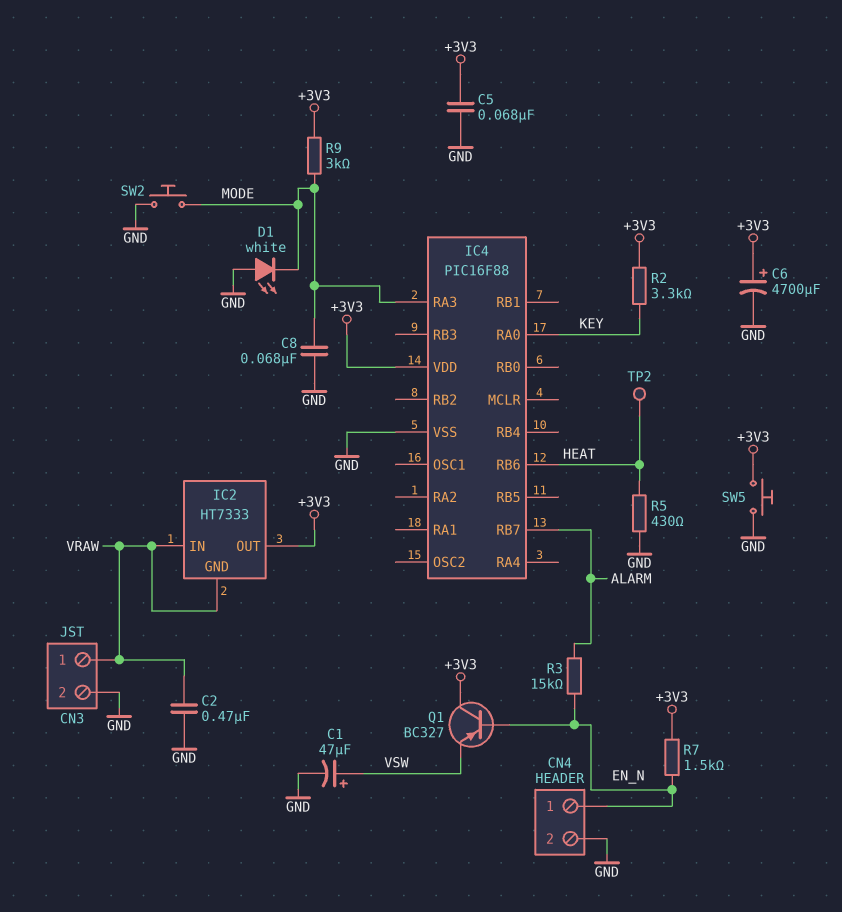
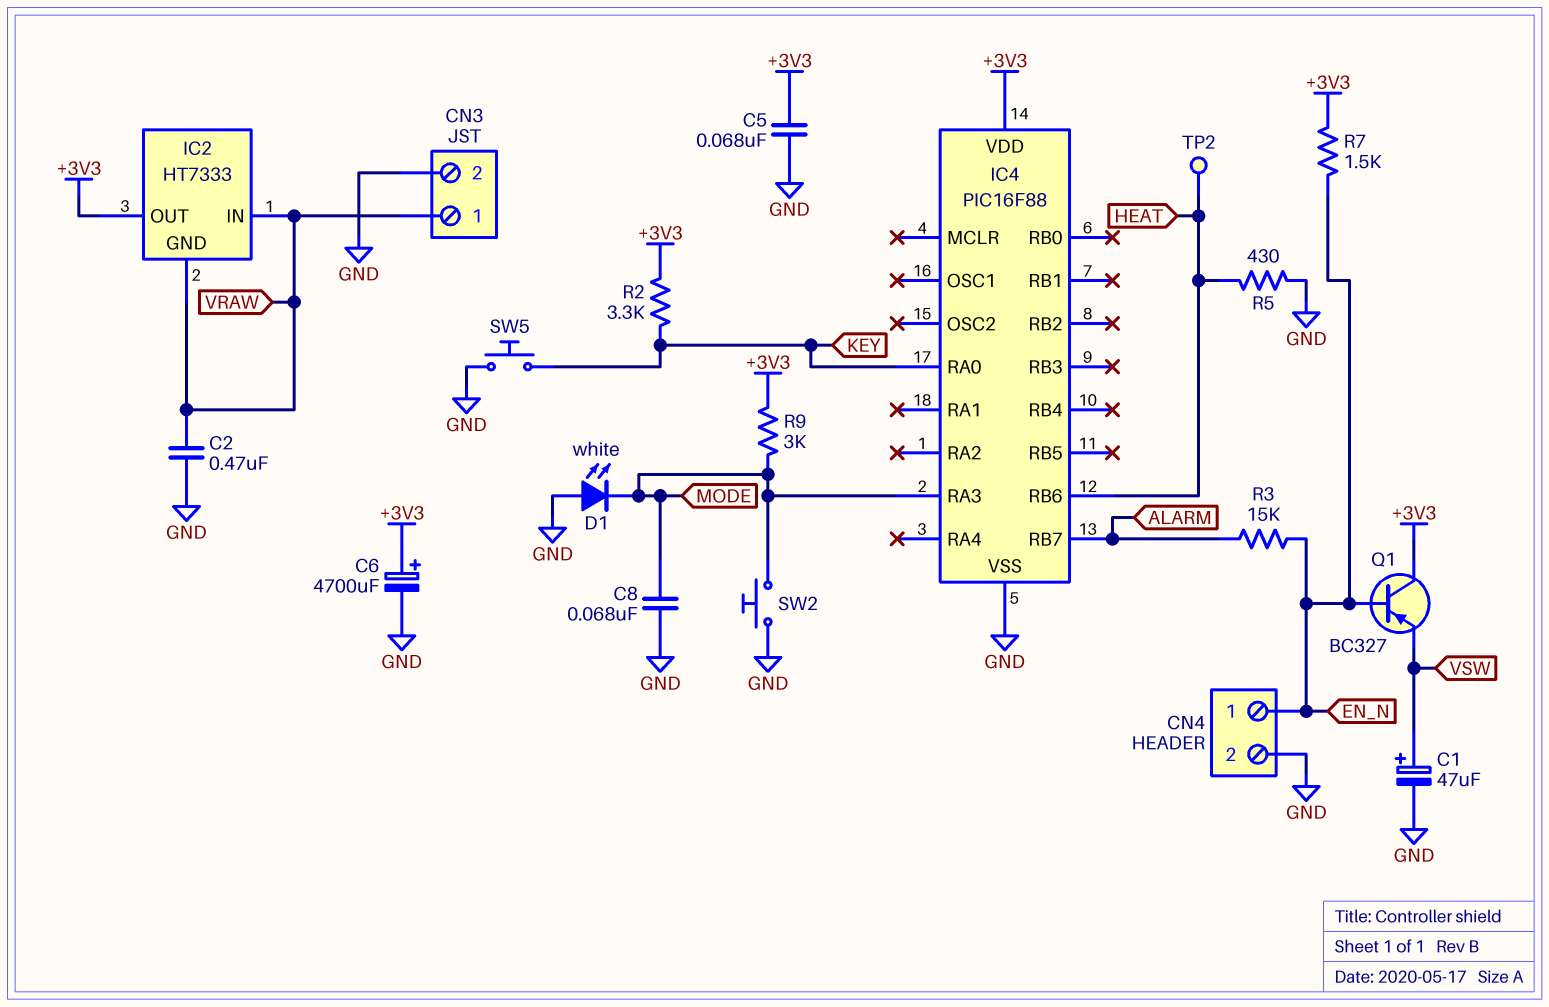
SW5: button (+3V3, GND) -> button (GND, KEY)

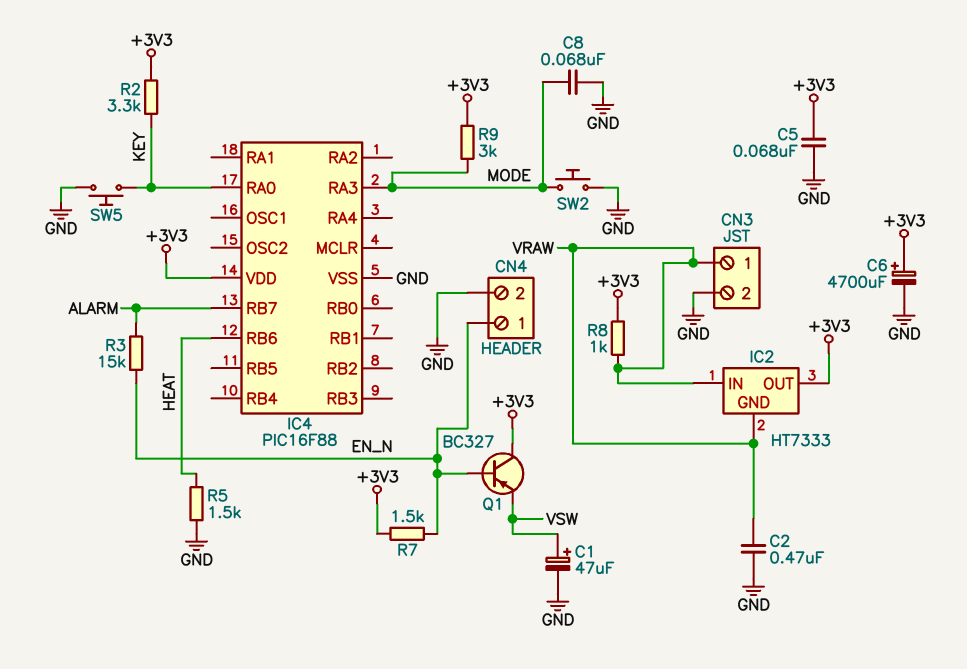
D1: LED white (A GND, K MODE) -> none
R5: 430 (GND, HEAT) -> 1.5k (GND, HEAT)
R8: none -> 1k (+3V3, VRAW)
TP2: test point (HEAT) -> none

